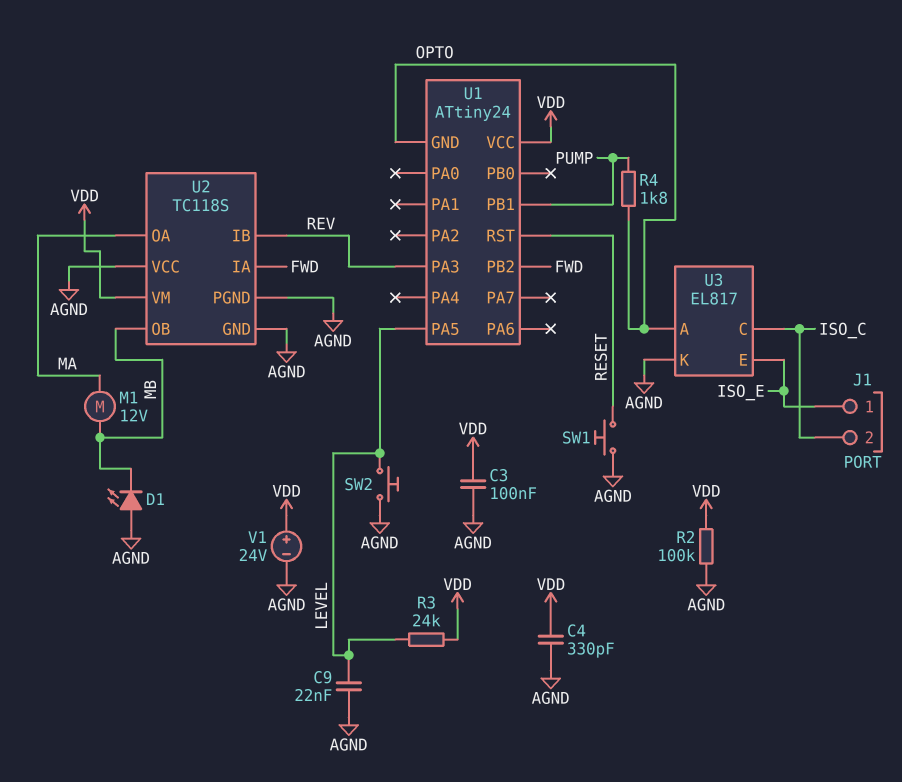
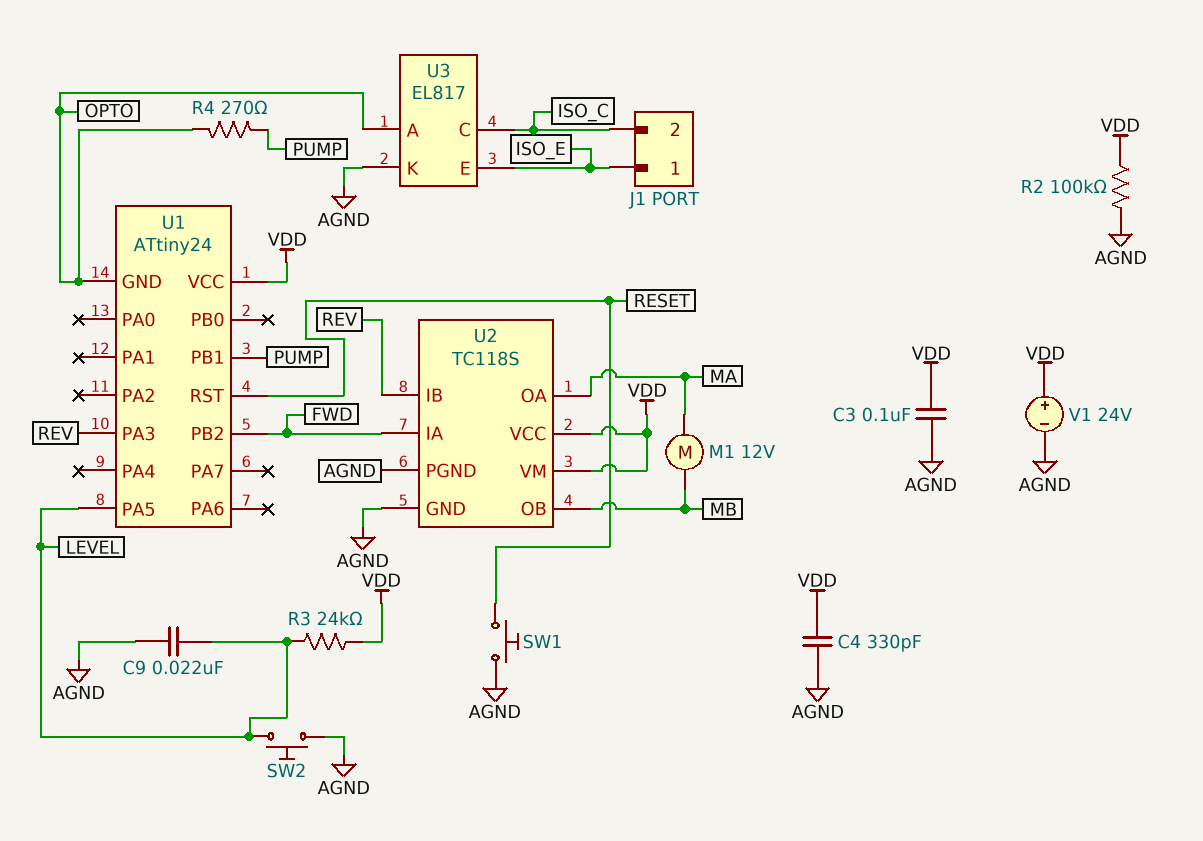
D1: LED (A AGND, K MB) -> none
R4: 1.8k (OPTO, PUMP) -> 270 (OPTO, PUMP)
U2 pin VCC: AGND -> VDD

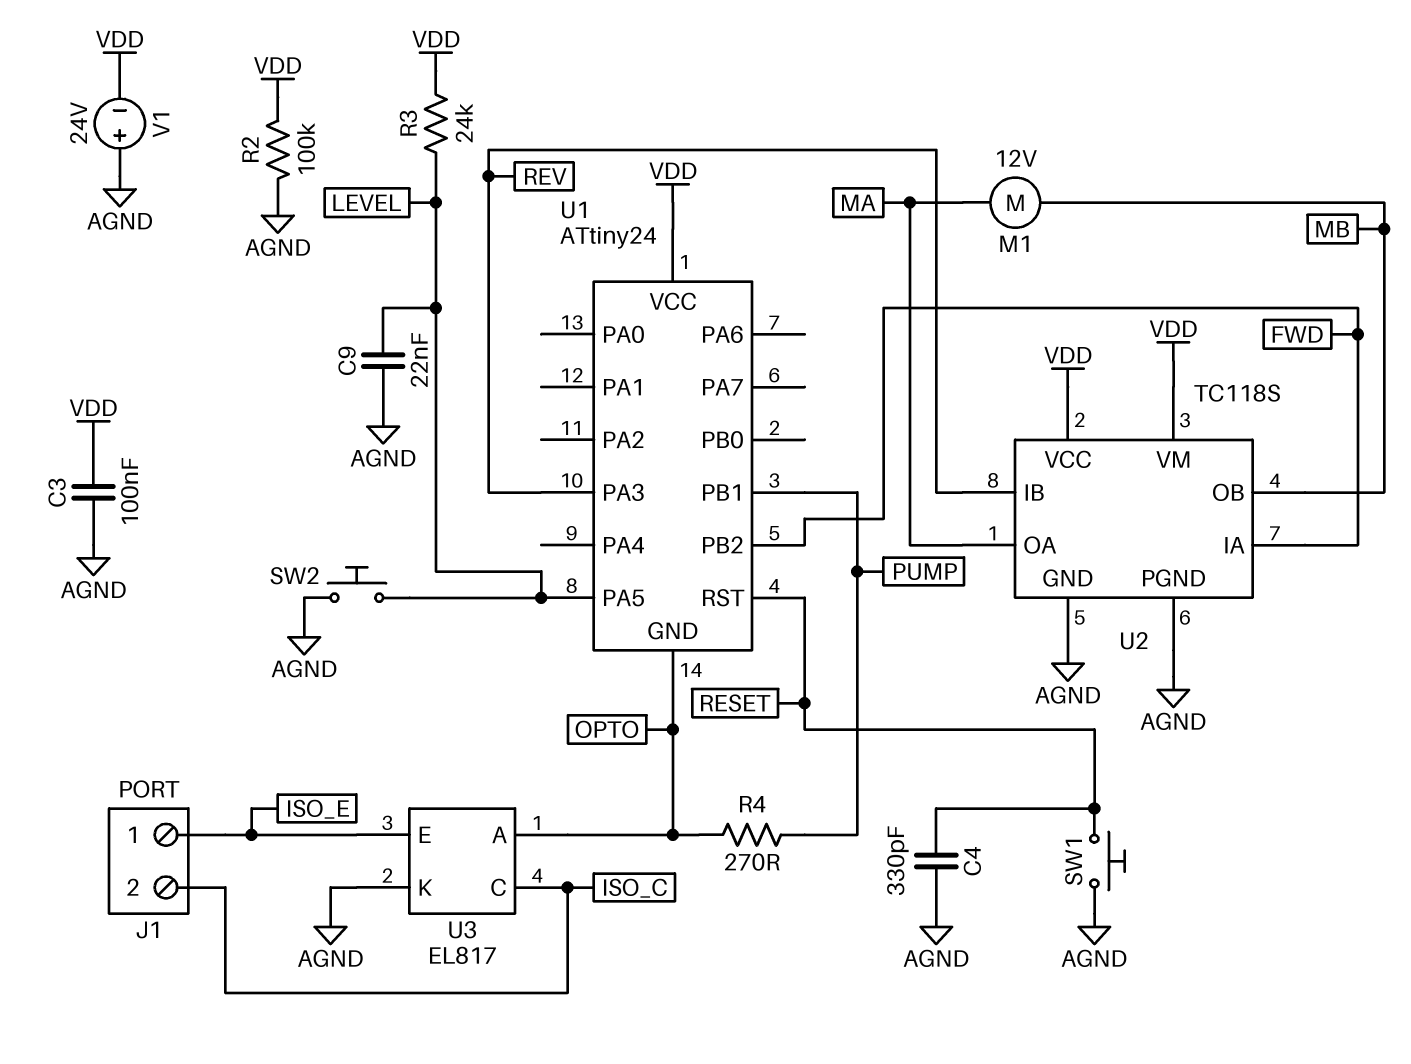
C4: 330pF (AGND, VDD) -> 330pF (AGND, RESET)
V1: 24V (plus VDD, minus AGND) -> 24V (plus AGND, minus VDD)

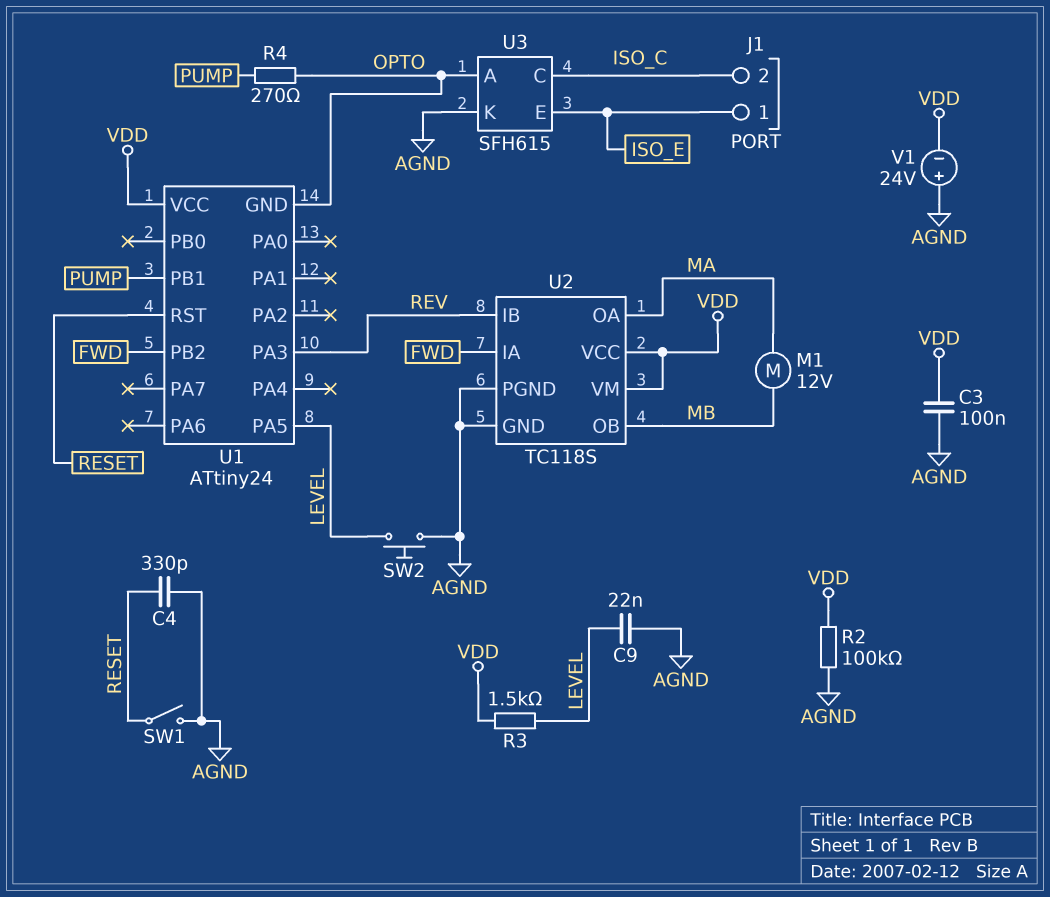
R3: 24k (LEVEL, VDD) -> 1.5k (LEVEL, VDD)
SW1: button (AGND, RESET) -> switch (AGND, RESET)
U3: EL817 -> SFH615

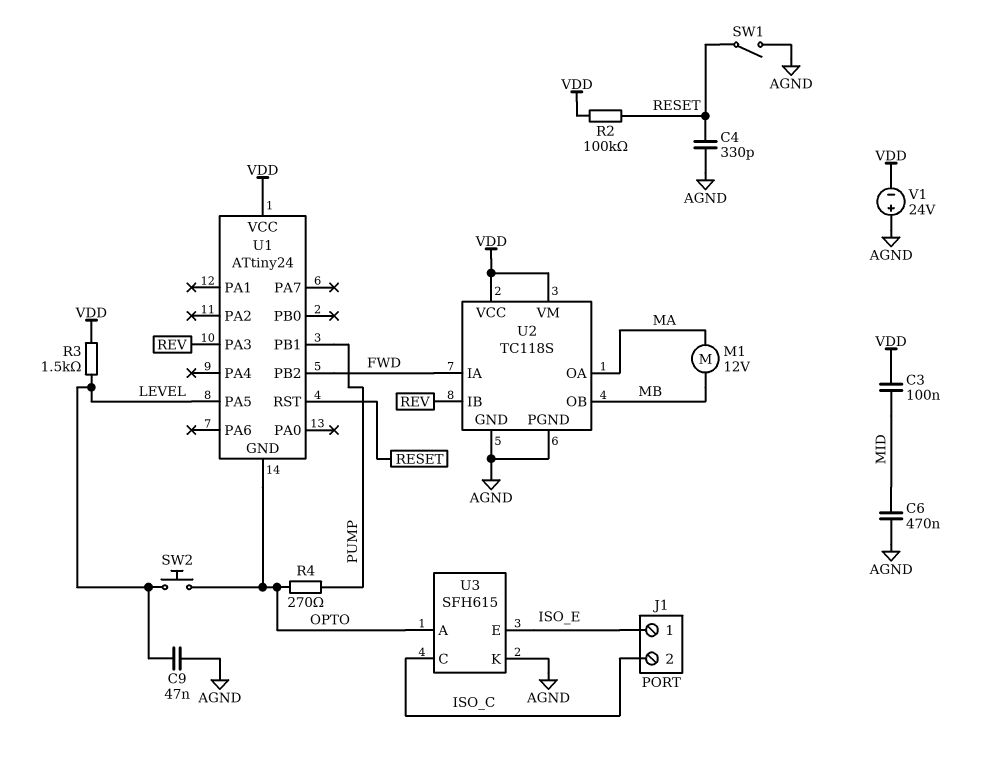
C3: 100nF (AGND, VDD) -> 100nF (MID, VDD)
C6: none -> 470nF (AGND, MID)
C9: 22nF (AGND, LEVEL) -> 47nF (AGND, LEVEL)
R2: 100k (AGND, VDD) -> 100k (RESET, VDD)
SW2: button (AGND, LEVEL) -> button (LEVEL, OPTO)

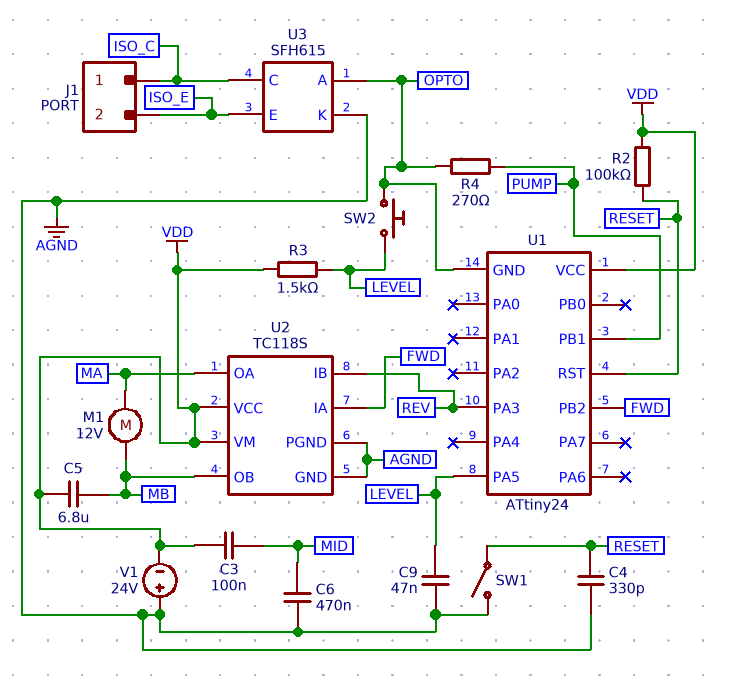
C5: none -> 6.8uF (MB, VDD)
J1 pin 1: ISO_E -> ISO_C
J1 pin 2: ISO_C -> ISO_E

